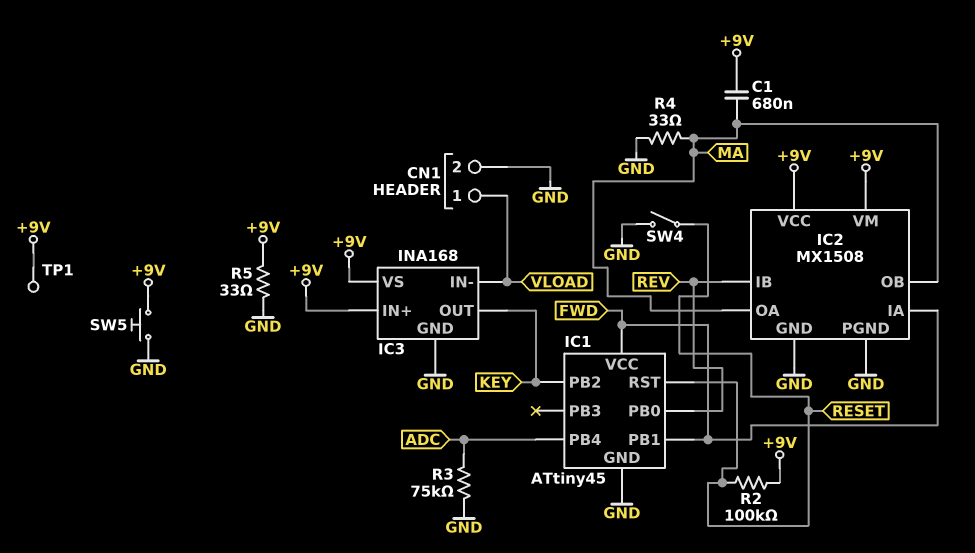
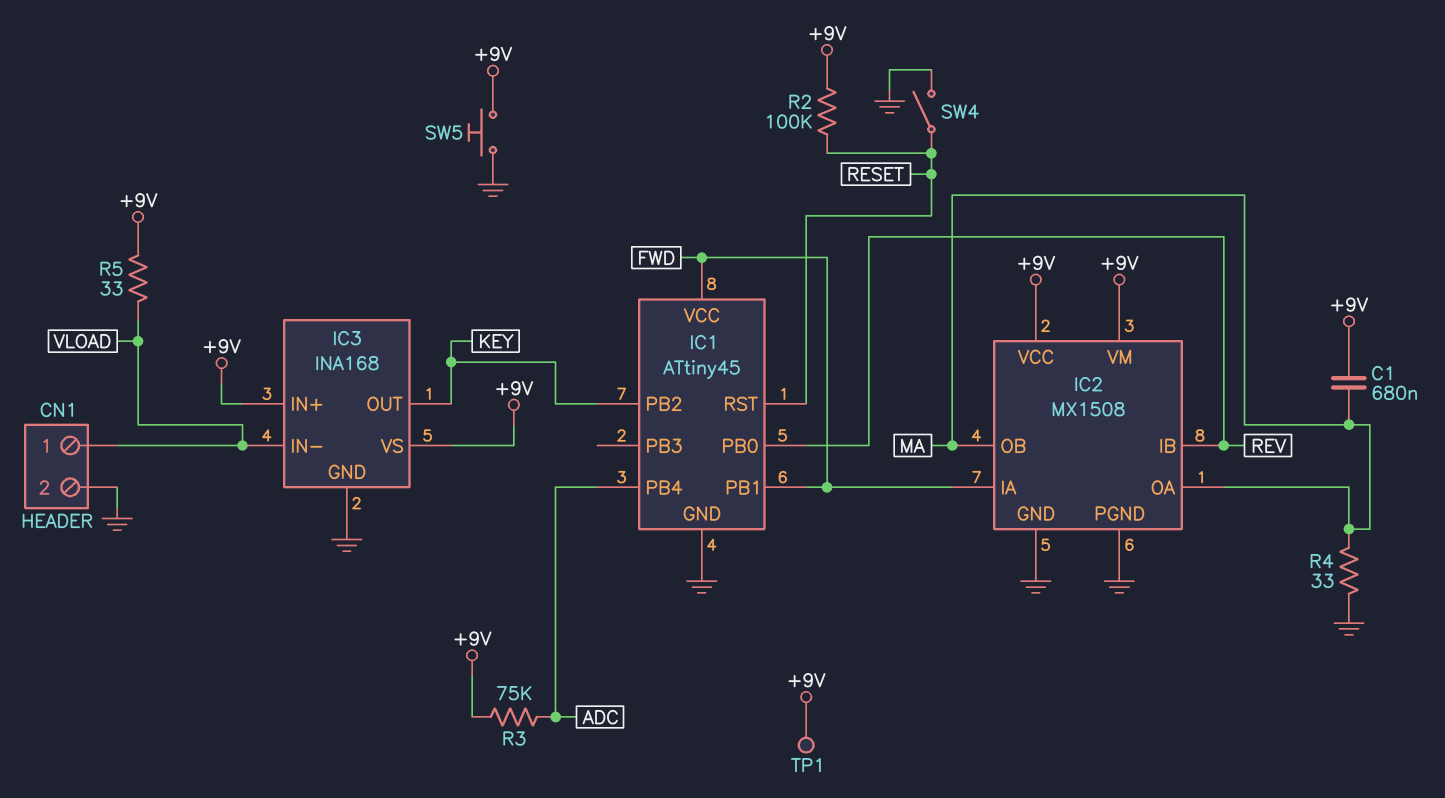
R3: 75k (ADC, GND) -> 75k (+9V, ADC)
R5: 33 (+9V, GND) -> 33 (+9V, VLOAD)

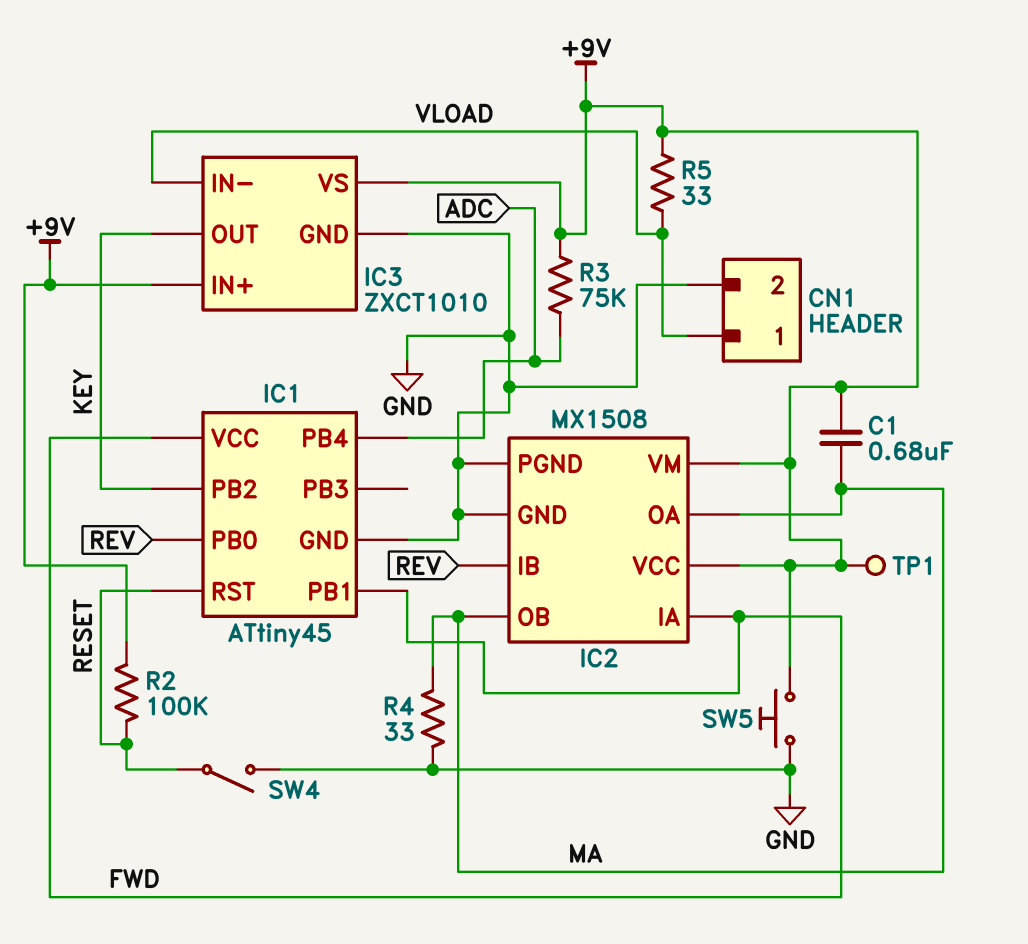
IC3: INA168 -> ZXCT1010

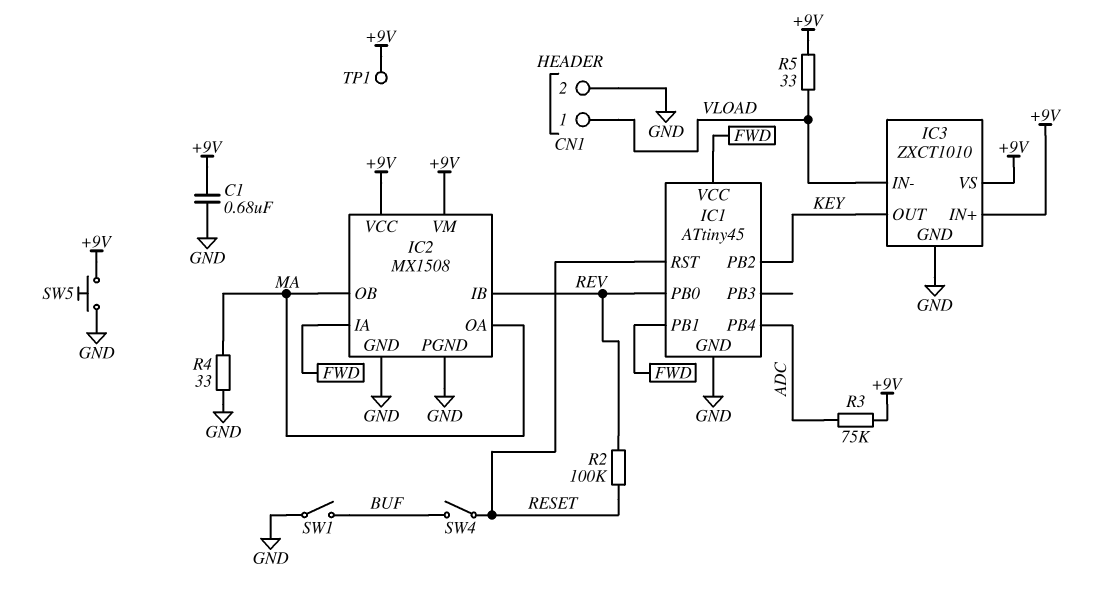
C1: 680nF (+9V, MA) -> 680nF (+9V, GND)
R2: 100k (+9V, RESET) -> 100k (RESET, REV)
SW1: none -> switch (BUF, GND)
SW4: switch (GND, RESET) -> switch (BUF, RESET)

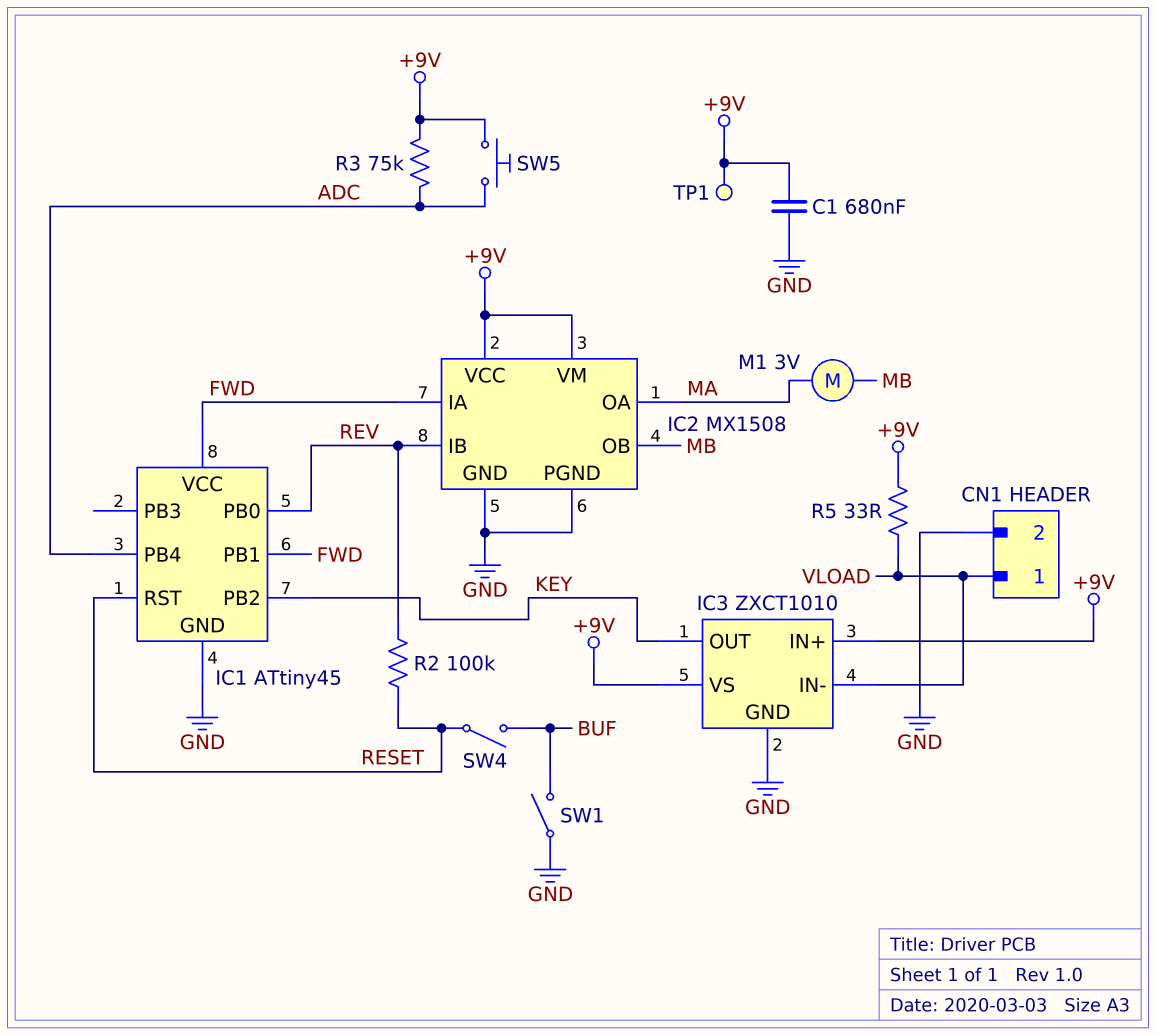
IC2 pin OB: MA -> MB
M1: none -> motor 3V (MA, MB)
R4: 33 (GND, MA) -> none
SW5: button (+9V, GND) -> button (+9V, ADC)

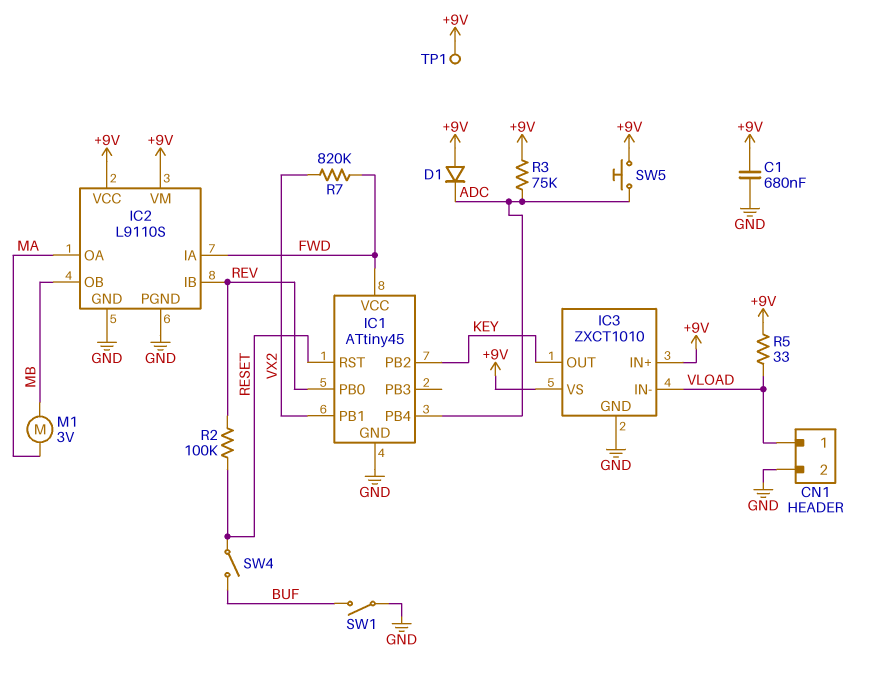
D1: none -> diode (A +9V, K ADC)
IC1 pin PB1: FWD -> VX2
IC2: MX1508 -> L9110S
R7: none -> 820k (FWD, VX2)

